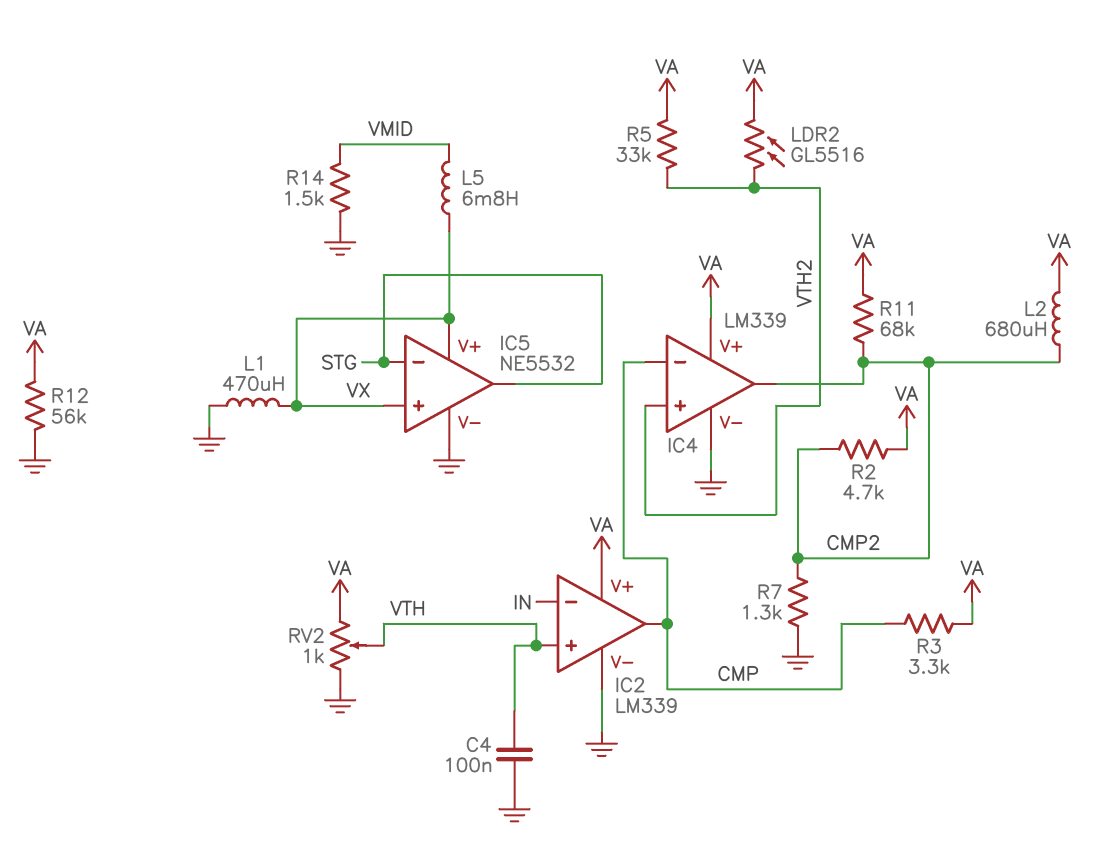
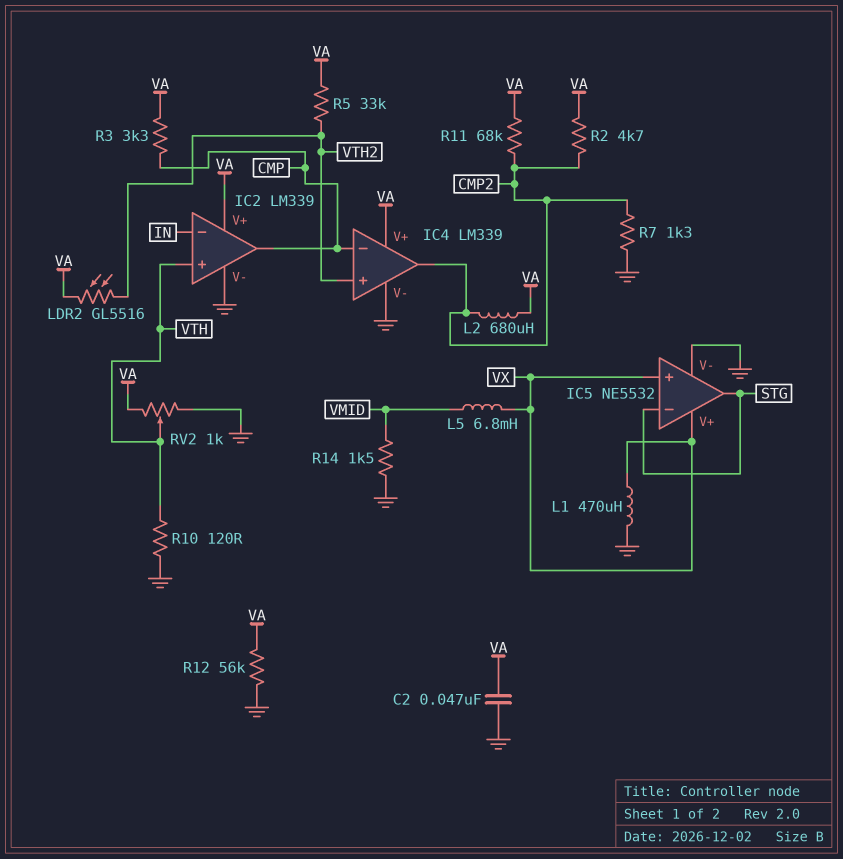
C2: none -> 47nF (GND, VA)
C4: 100nF (GND, VTH) -> none
R10: none -> 120 (GND, VTH)

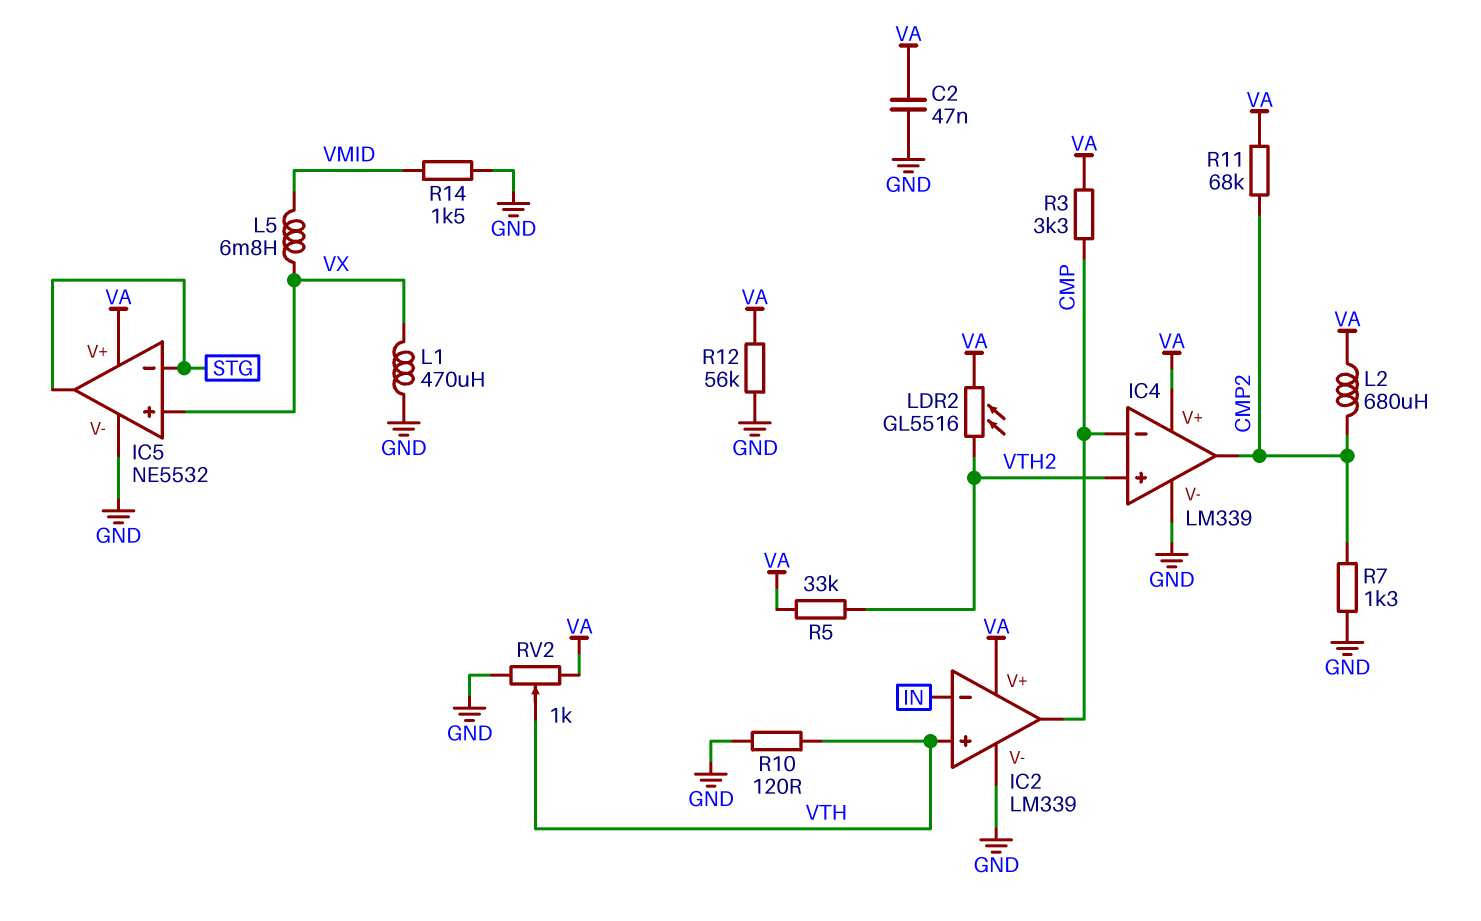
IC5 pin V+: VX -> VA
R2: 4.7k (CMP2, VA) -> none

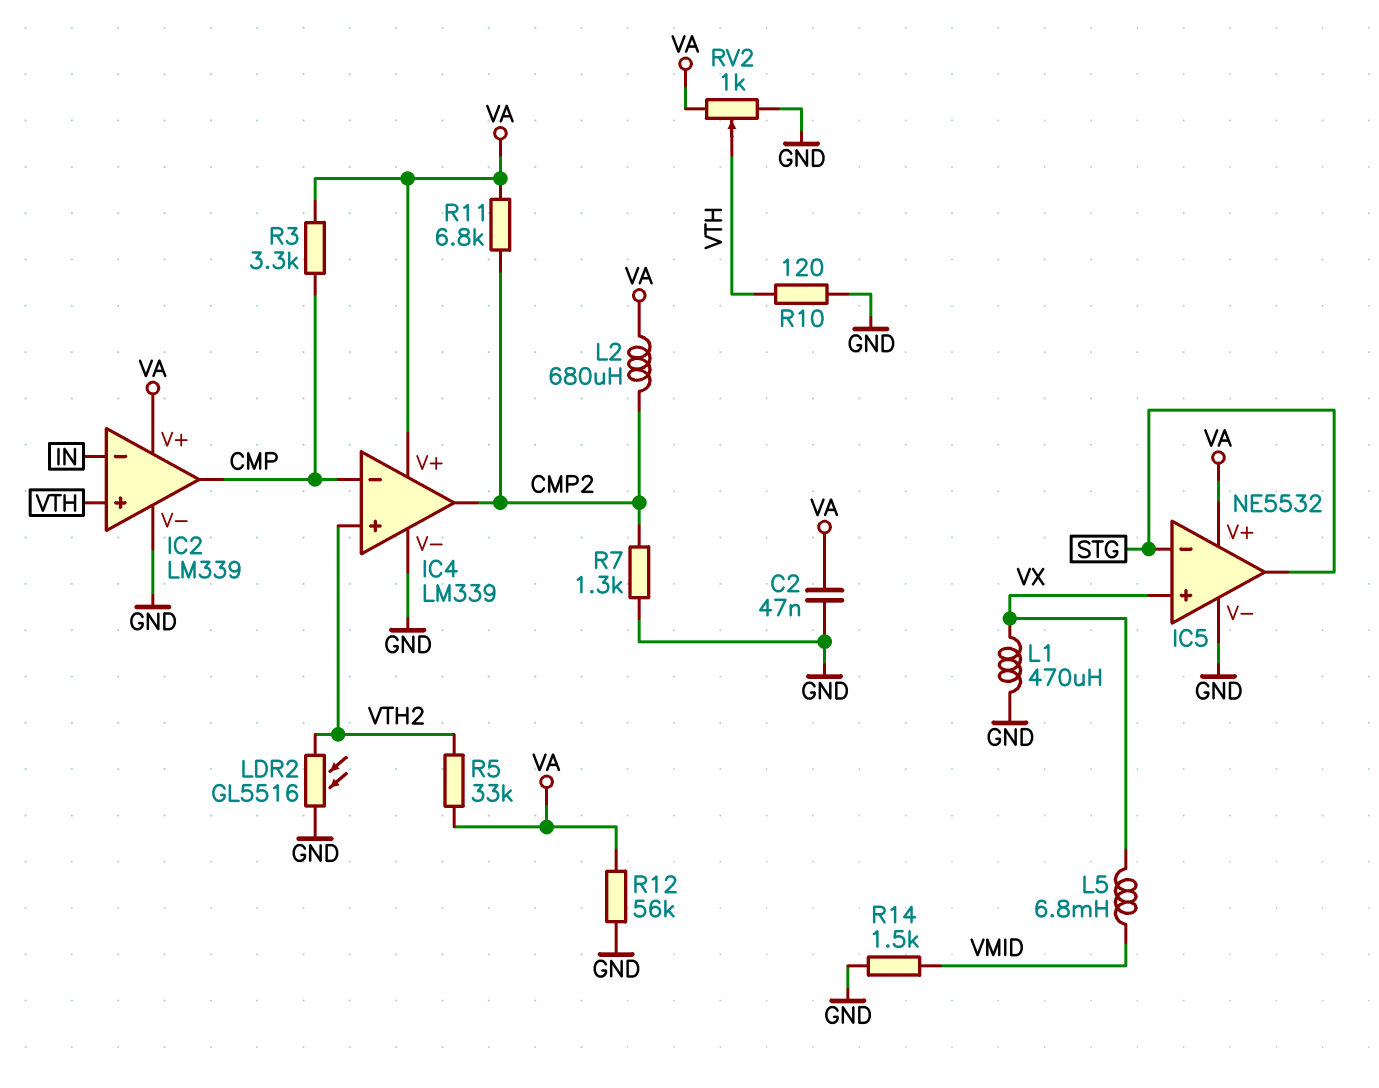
LDR2: GL5516 (VA, VTH2) -> GL5516 (GND, VTH2)
R11: 68k (CMP2, VA) -> 6.8k (CMP2, VA)

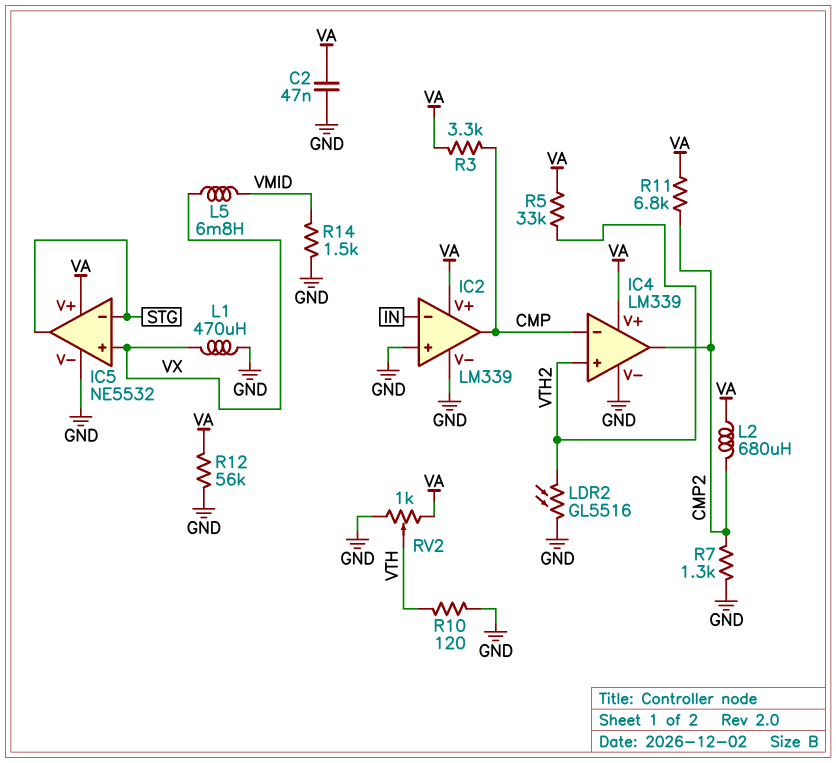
IC2 pin in+: VTH -> GND

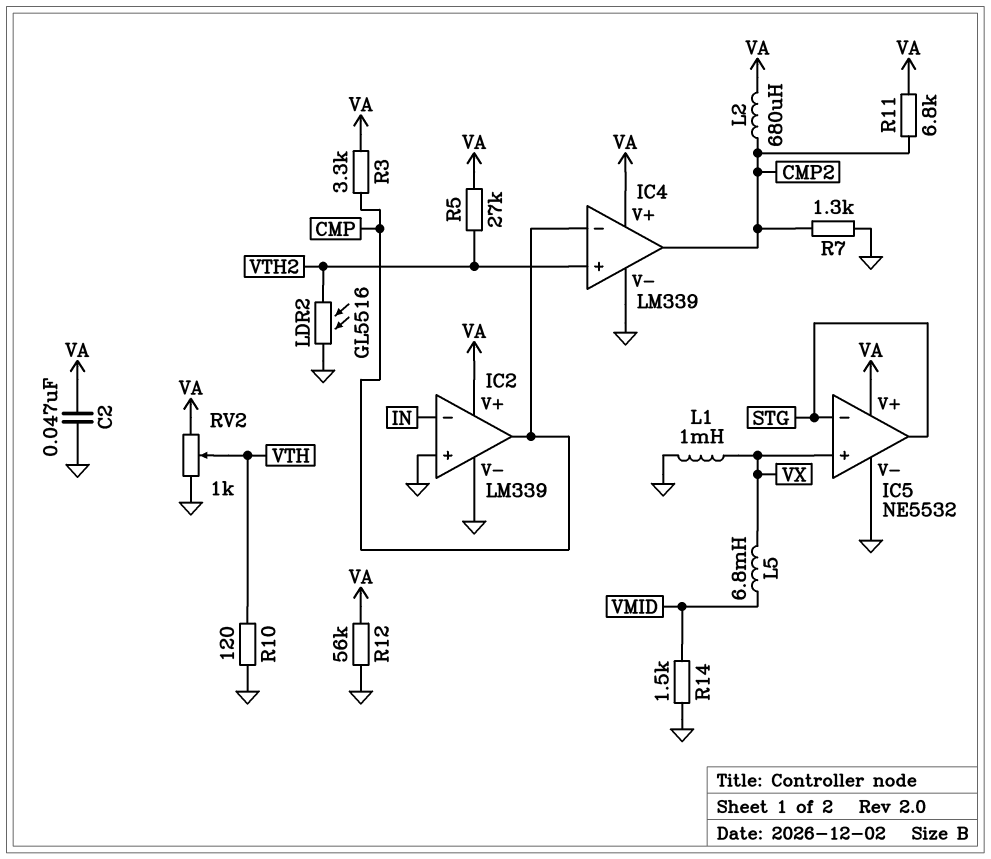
L1: 470uH (GND, VX) -> 1mH (GND, VX)
R5: 33k (VA, VTH2) -> 27k (VA, VTH2)

